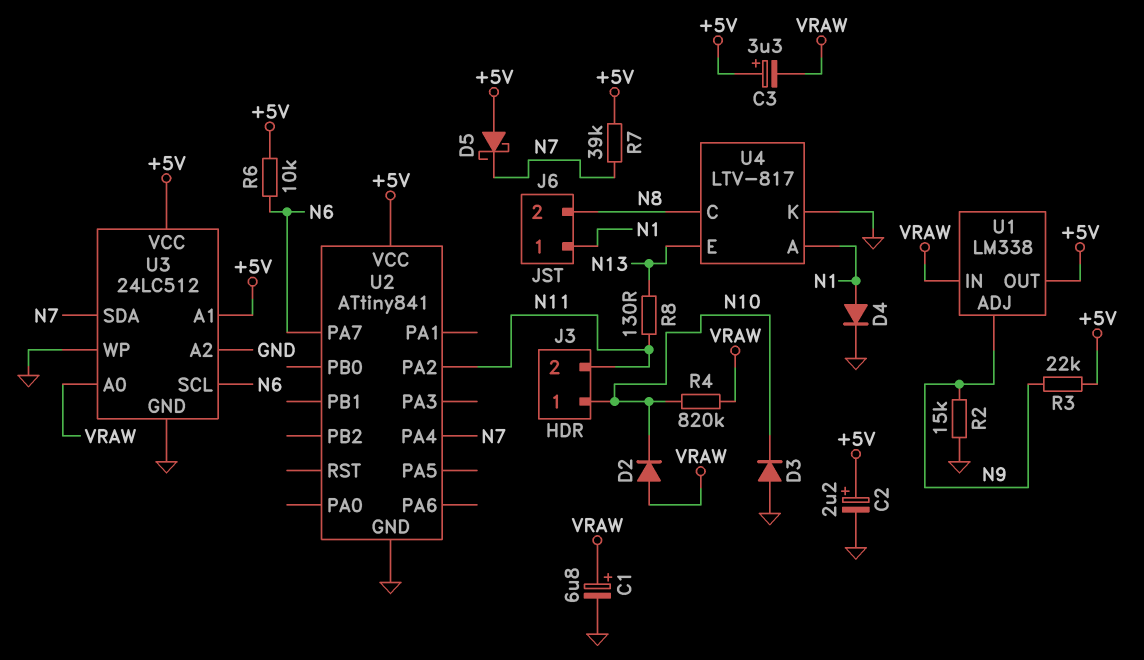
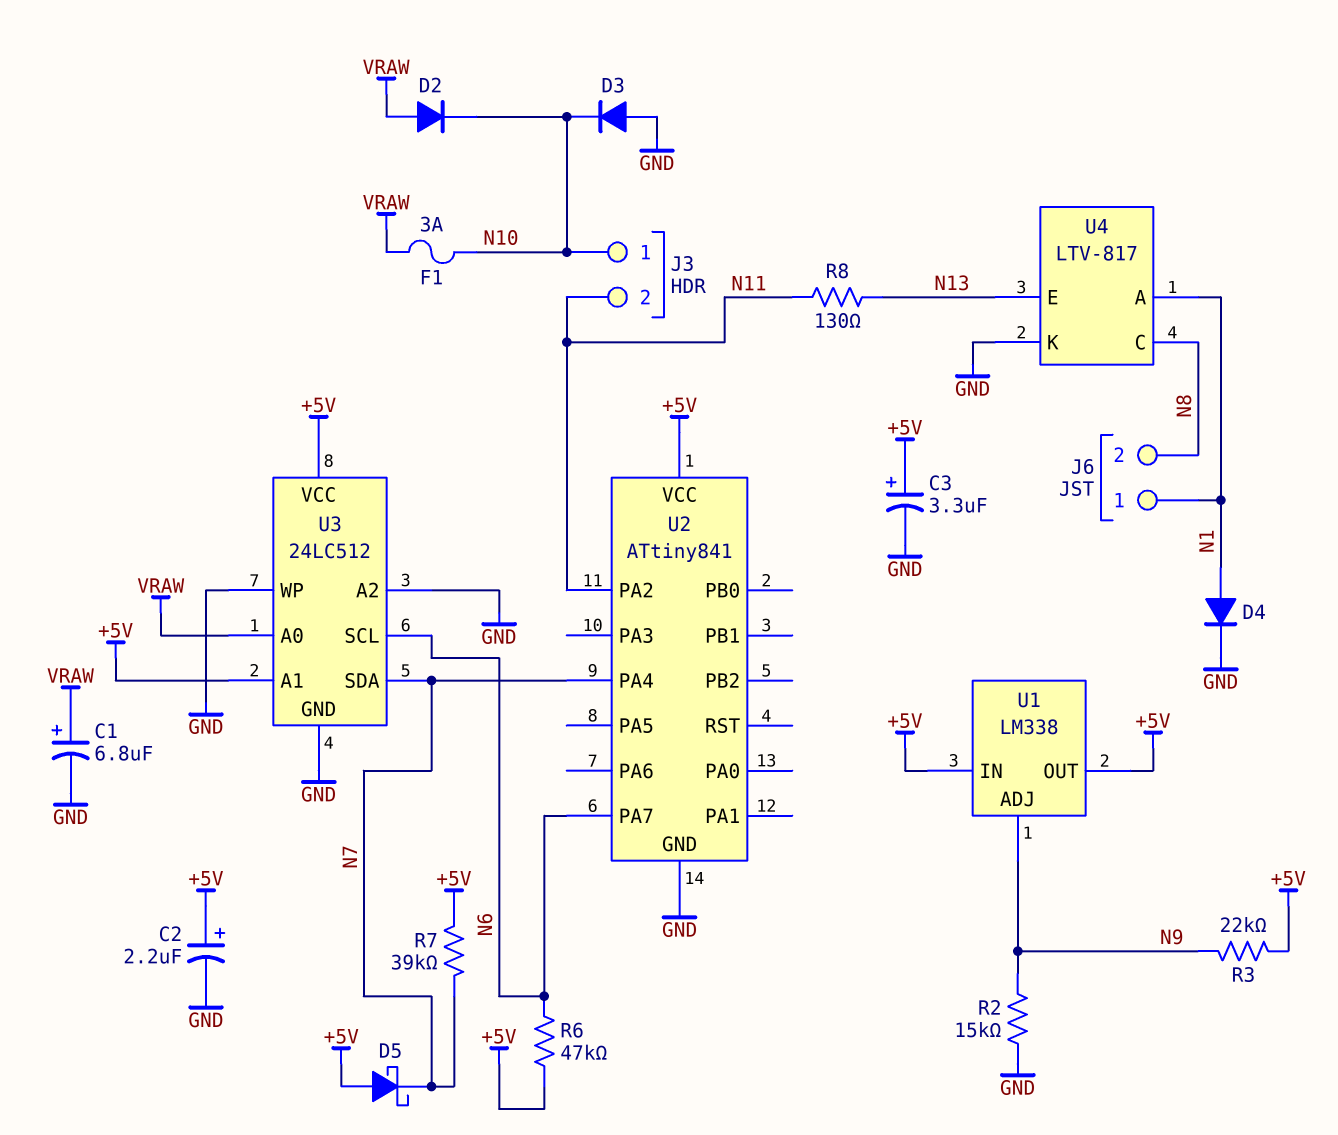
C3: 3.3uF (plus +5V, minus VRAW) -> 3.3uF (plus +5V, minus GND)
F1: none -> 3A (N10, VRAW)
R4: 820k (N10, VRAW) -> none
R6: 10k (+5V, N6) -> 47k (+5V, N6)
U1 pin IN: VRAW -> +5V

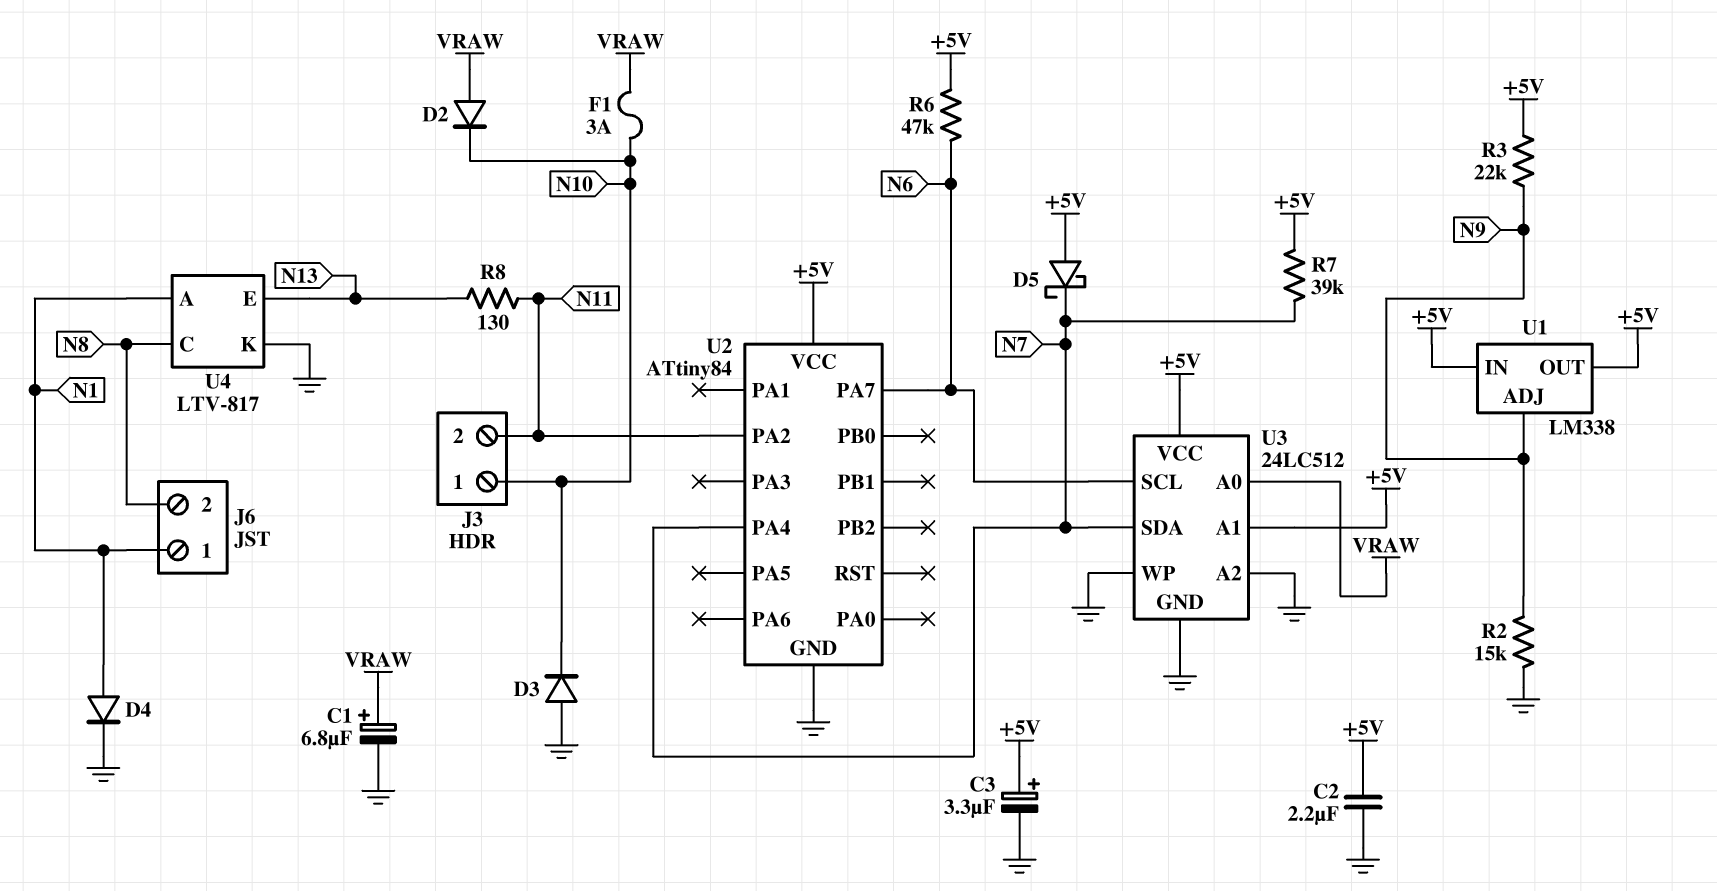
C2: 2.2uF (plus +5V, minus GND) -> 2.2uF (+5V, GND)
U2: ATtiny841 -> ATtiny84

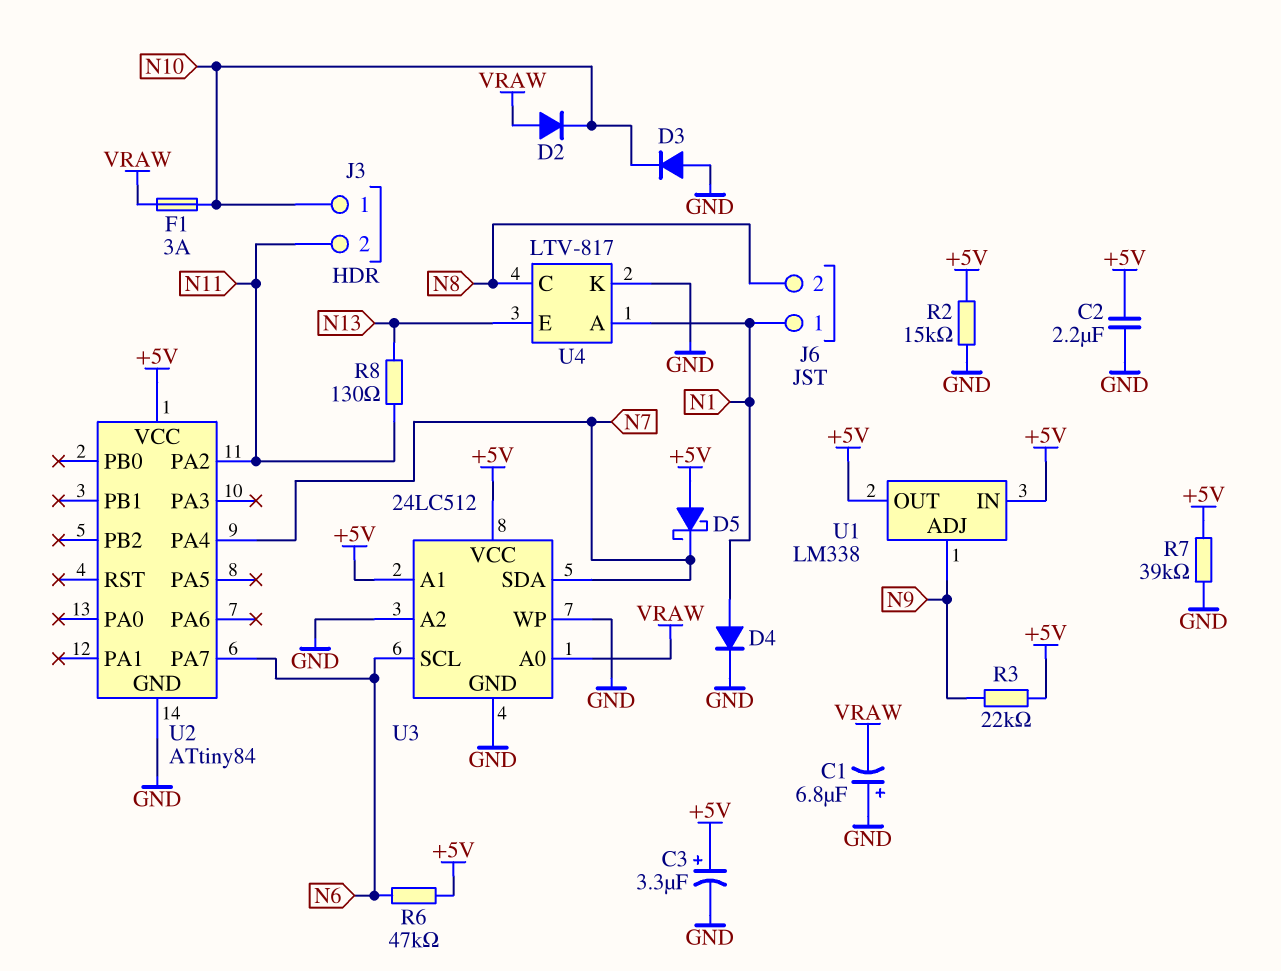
C1: 6.8uF (plus VRAW, minus GND) -> 6.8uF (plus GND, minus VRAW)
R2: 15k (GND, N9) -> 15k (+5V, GND)
R7: 39k (+5V, N7) -> 39k (+5V, GND)

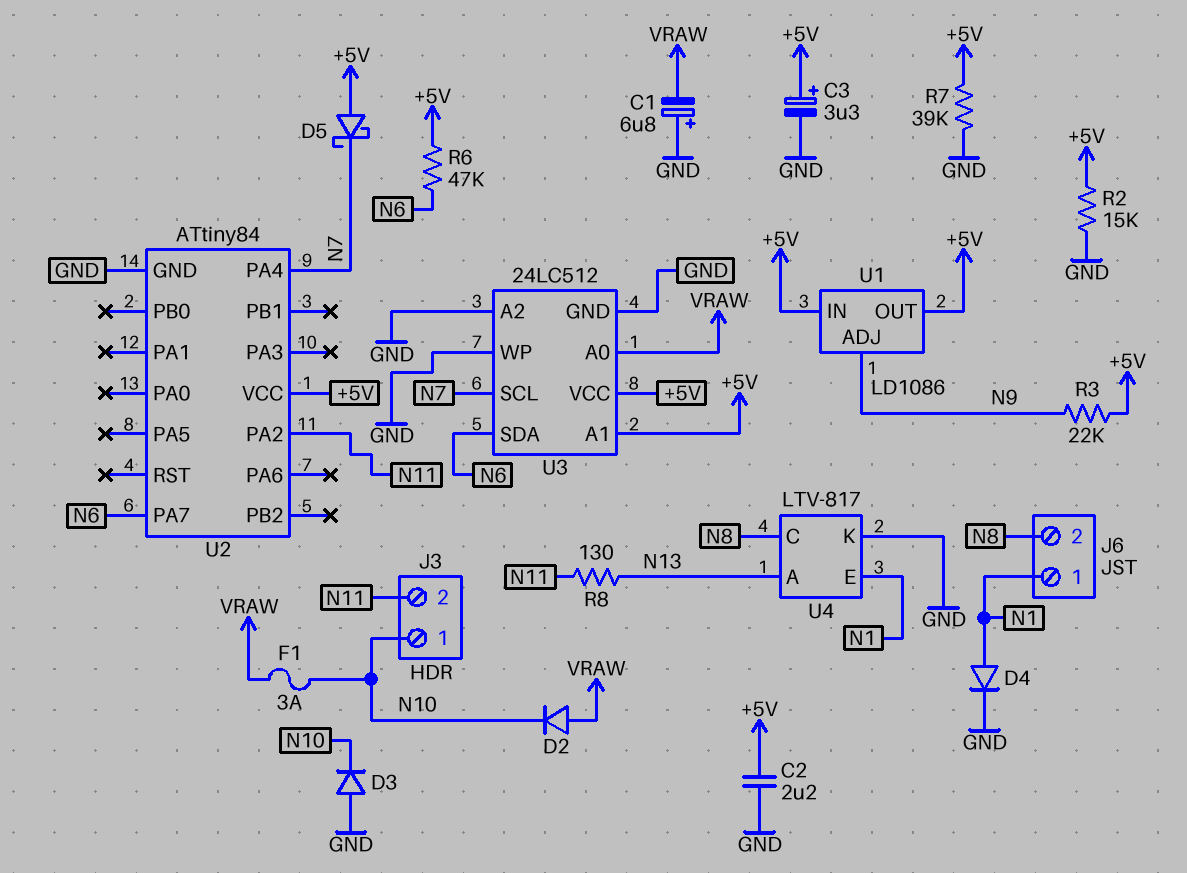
U1: LM338 -> LD1086
U3 pin SCL: N6 -> N7
U3 pin SDA: N7 -> N6
U4 pin A: N1 -> N13
U4 pin E: N13 -> N1

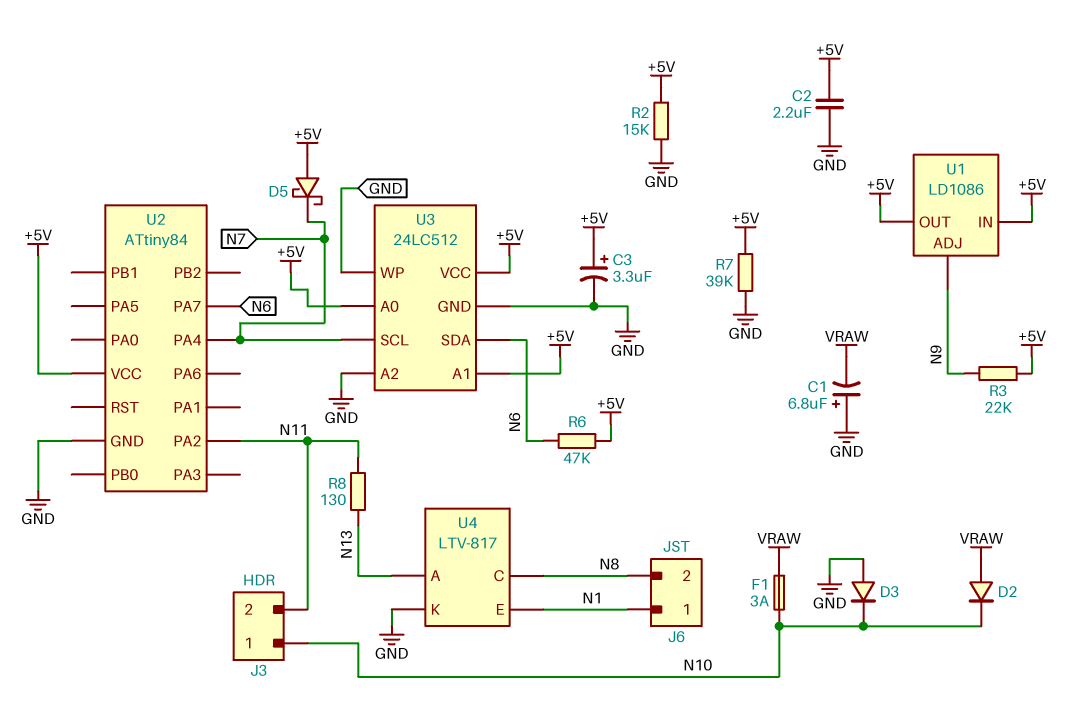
D4: diode (A N1, K GND) -> none
U3 pin A0: VRAW -> +5V

